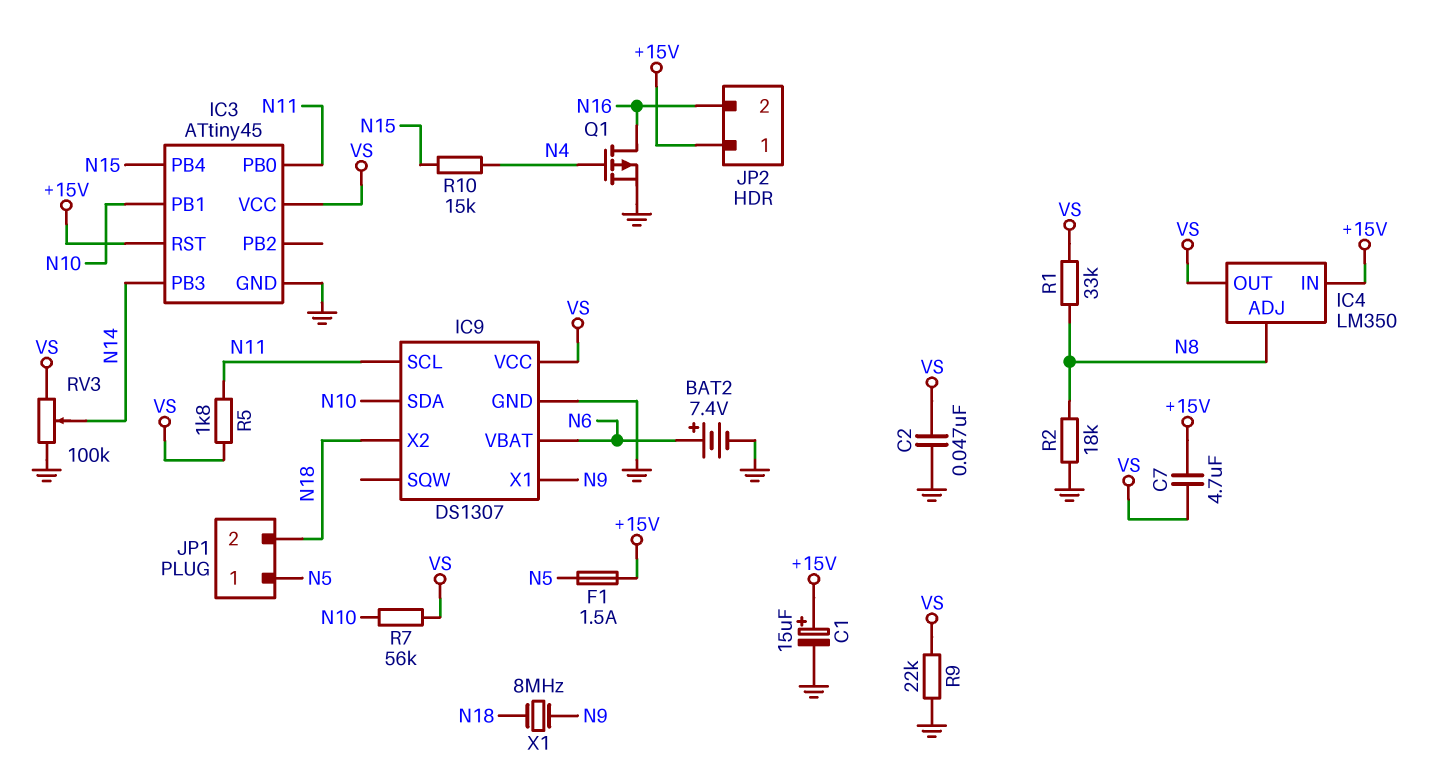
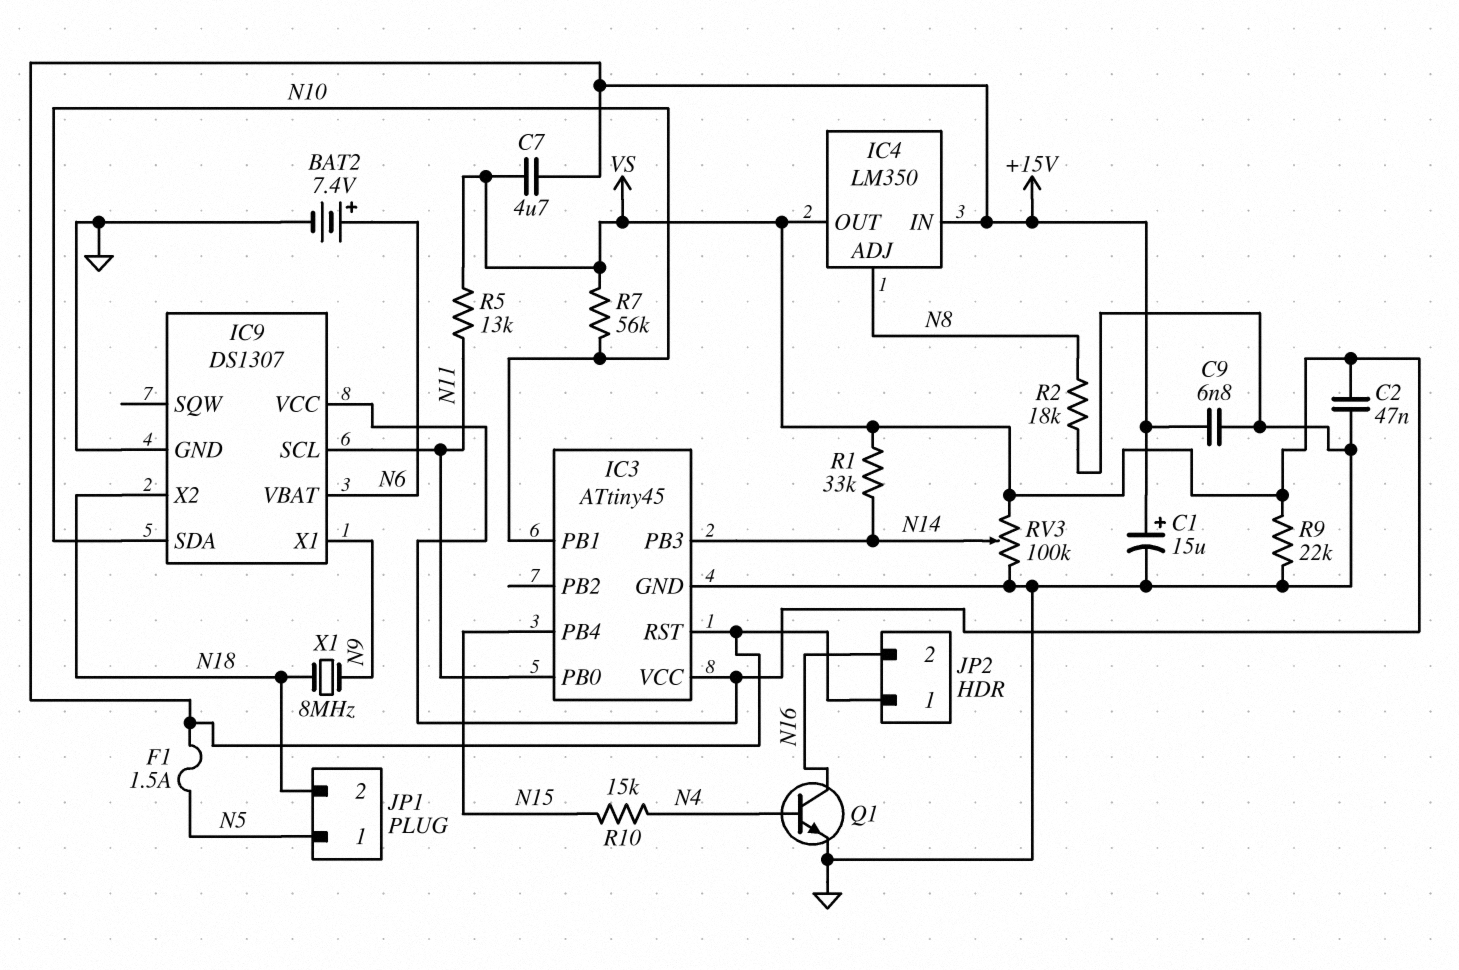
C9: none -> 6.8nF (+15V, GND)
Q1: PMOS (G N4, D N16, S GND) -> NPN (B N4, C N16, E GND)
R1: 33k (N8, VS) -> 33k (N14, VS)
R5: 1.8k (N11, VS) -> 13k (N11, VS)

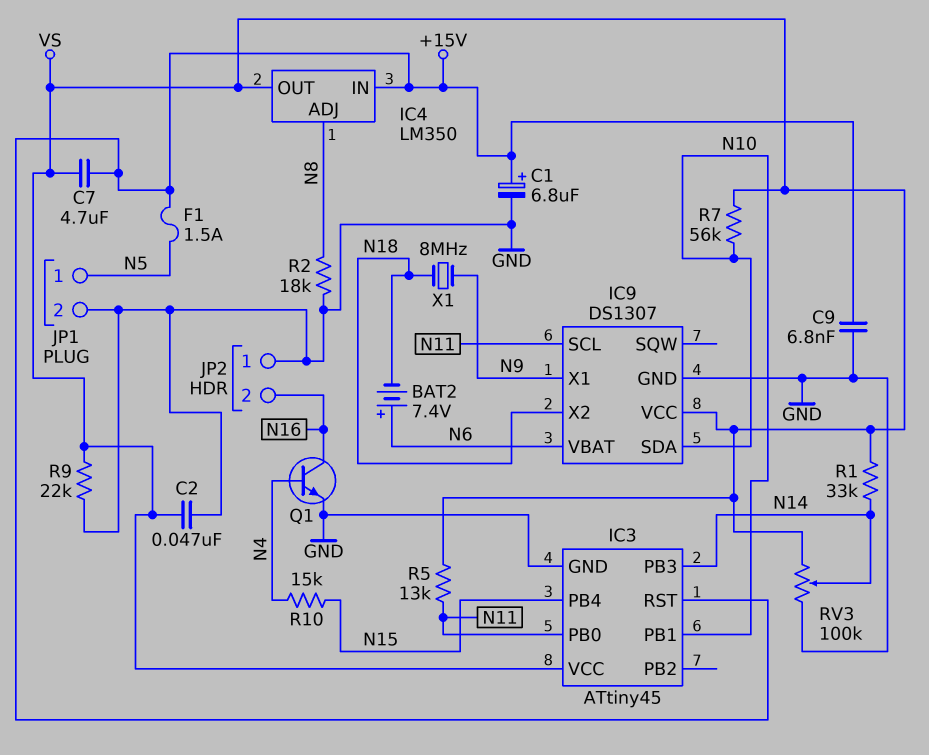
BAT2: 7.4V (plus N6, minus GND) -> 7.4V (plus N6, minus N18)
C1: 15uF (plus +15V, minus GND) -> 6.8uF (plus +15V, minus GND)
JP1 pin 2: N18 -> GND
JP2 pin 1: +15V -> GND

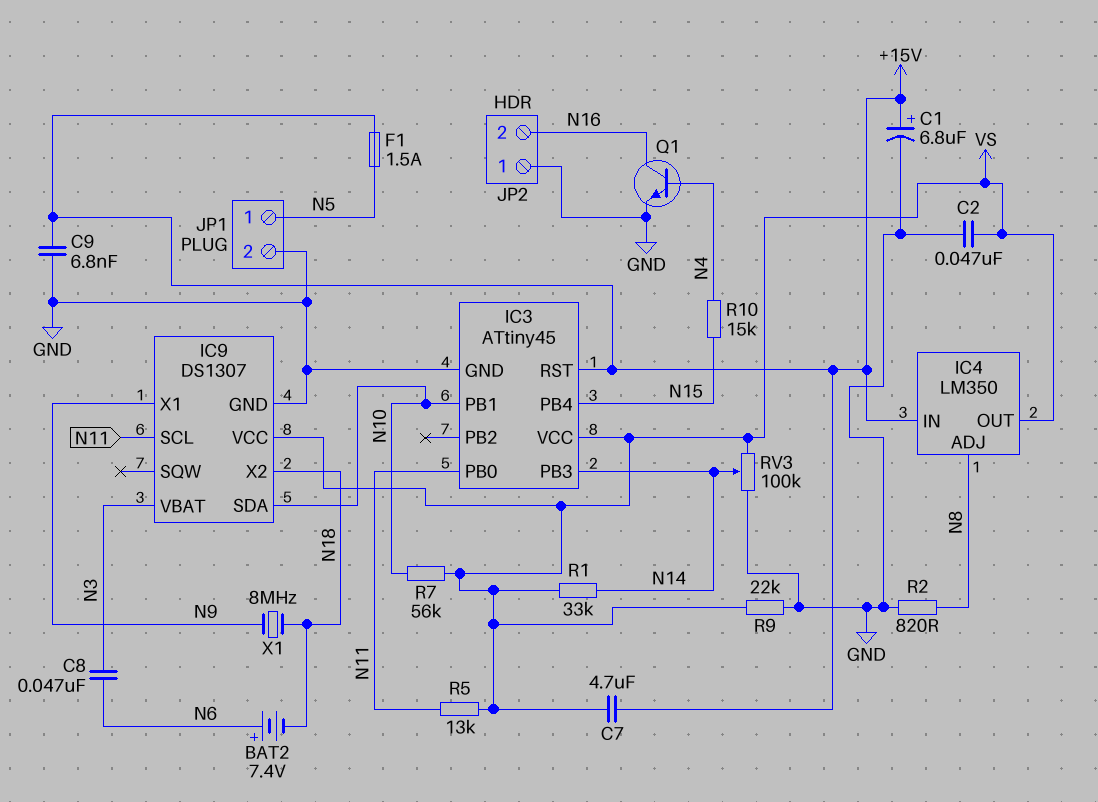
C8: none -> 47nF (N3, N6)
IC9 pin VBAT: N6 -> N3
R2: 18k (GND, N8) -> 820 (GND, N8)

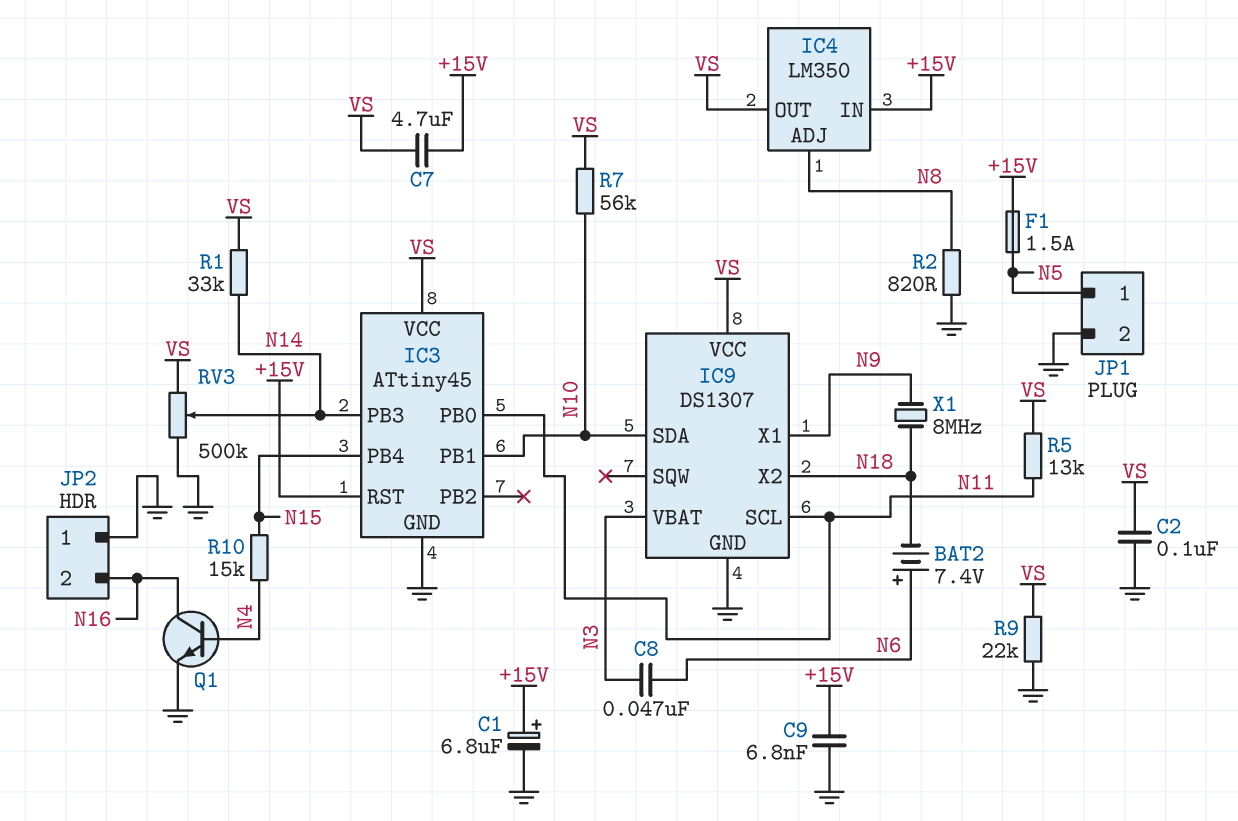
C2: 47nF (GND, VS) -> 100nF (GND, VS)
RV3: 100k (GND, VS, wiper N14) -> 500k (GND, VS, wiper N14)

